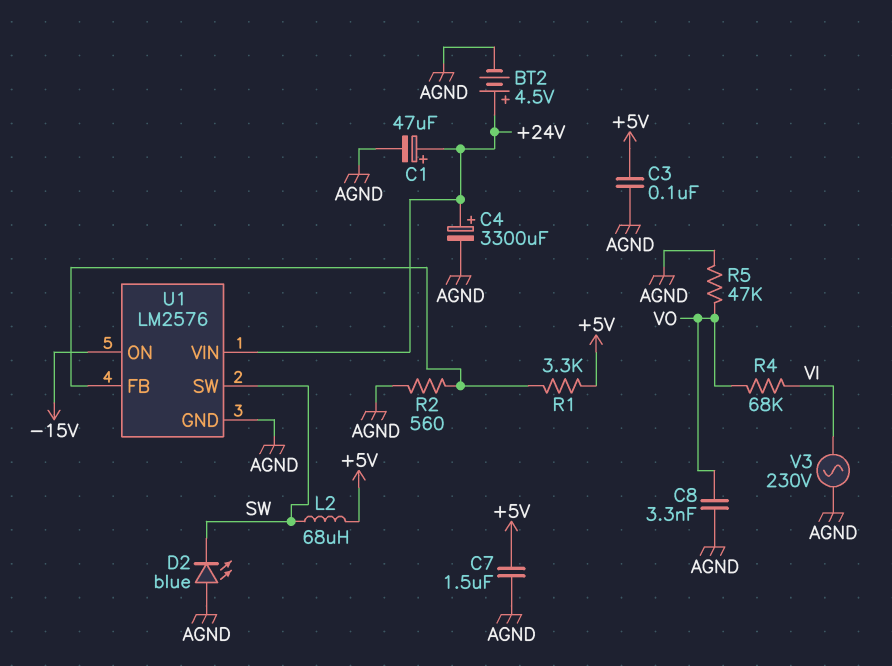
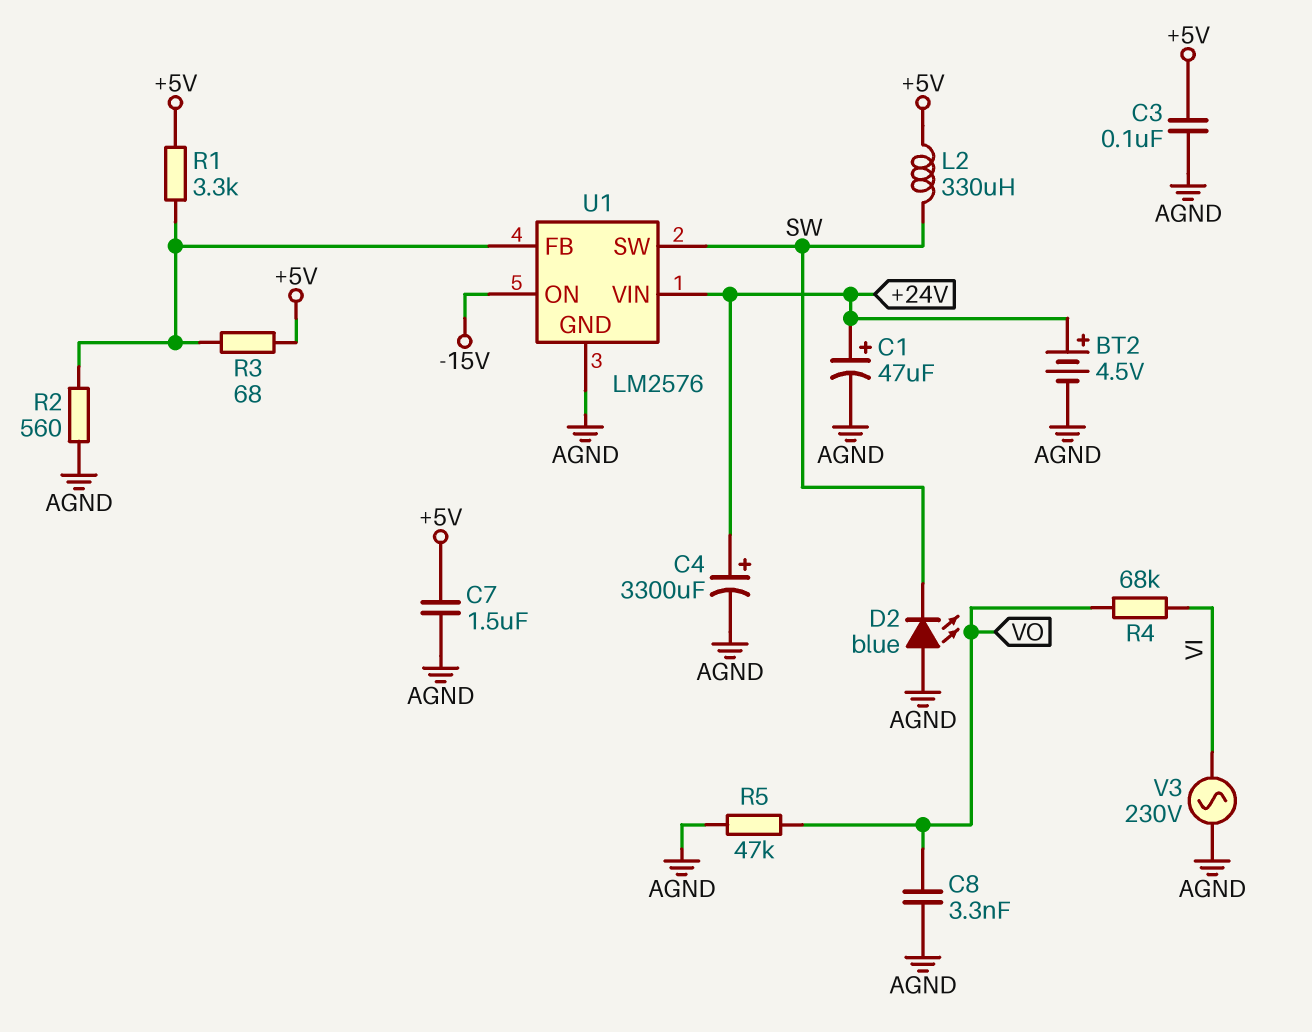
L2: 68uH (+5V, SW) -> 330uH (+5V, SW)
R3: none -> 68 (+5V, U1/FB)

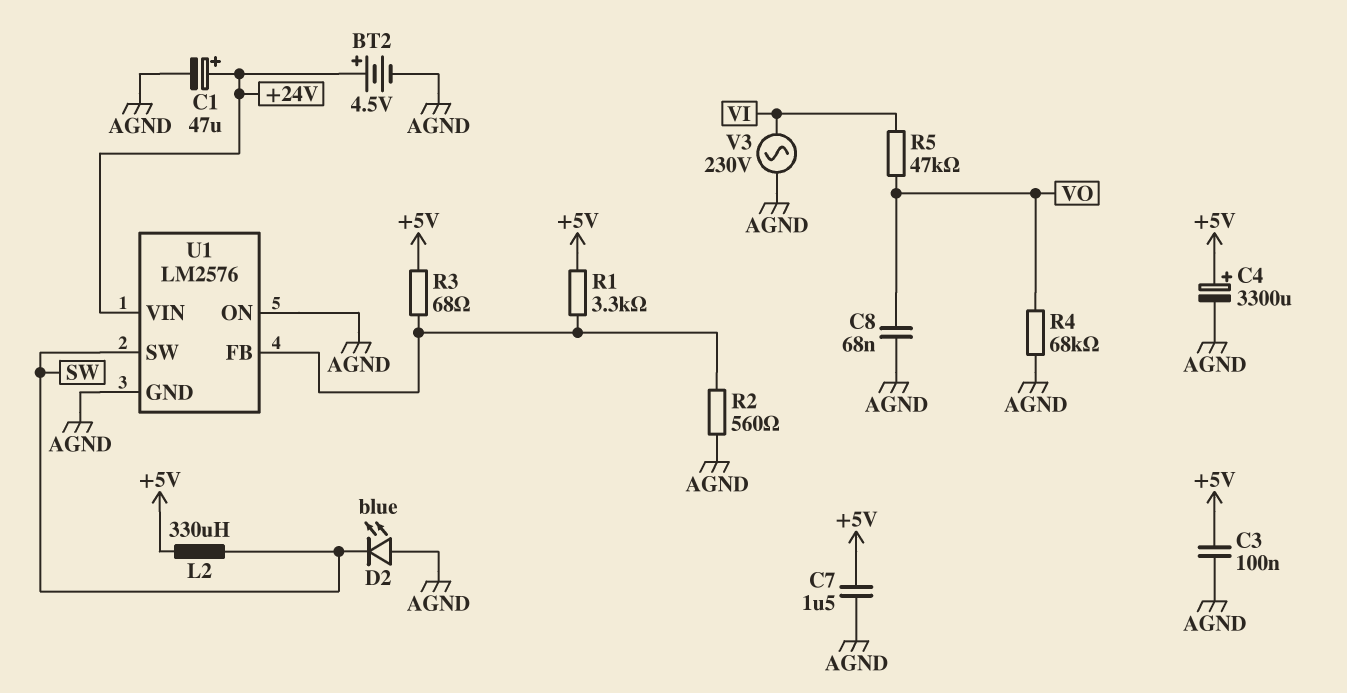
C4: 3300uF (plus +24V, minus AGND) -> 3300uF (plus +5V, minus AGND)
C8: 3.3nF (AGND, VO) -> 68nF (AGND, VO)
R4: 68k (VI, VO) -> 68k (AGND, VO)
R5: 47k (AGND, VO) -> 47k (VI, VO)
U1 pin ON: -15V -> AGND

